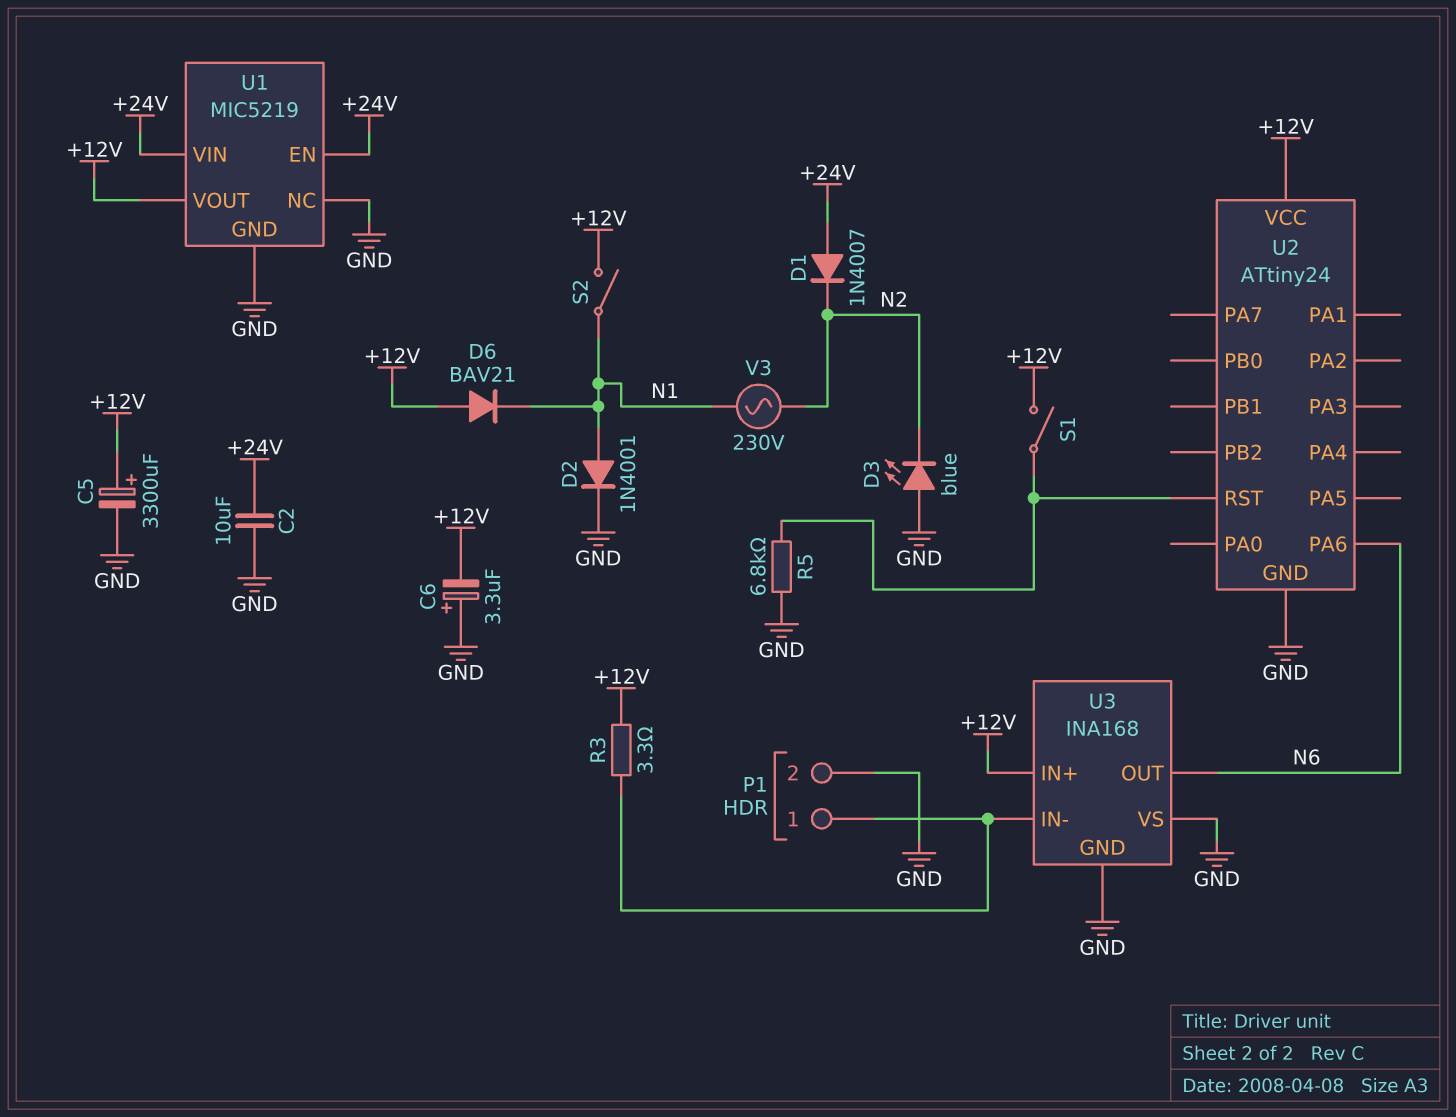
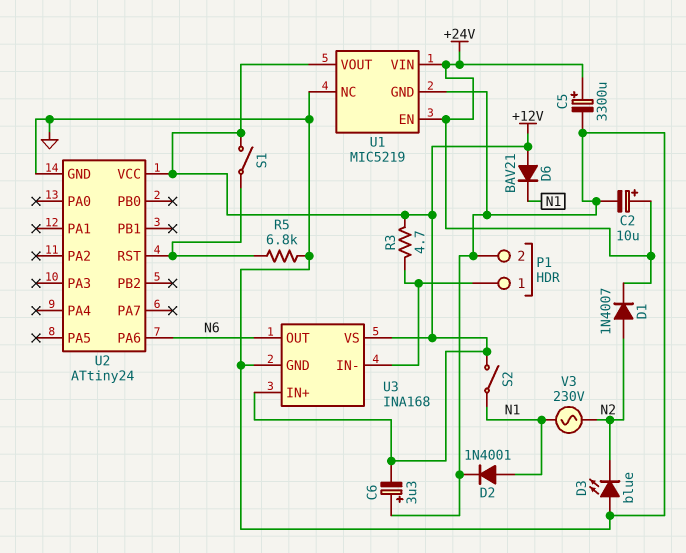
C2: 10uF (+24V, GND) -> 10uF (plus +24V, minus GND)
C5: 3300uF (plus +12V, minus GND) -> 3300uF (plus +24V, minus GND)
D1: diode 1N4007 (A +24V, K N2) -> diode 1N4007 (A N2, K +24V)
R3: 3.3 (+12V, P1/1) -> 4.7 (+12V, P1/1)
U3 pin VS: GND -> +12V

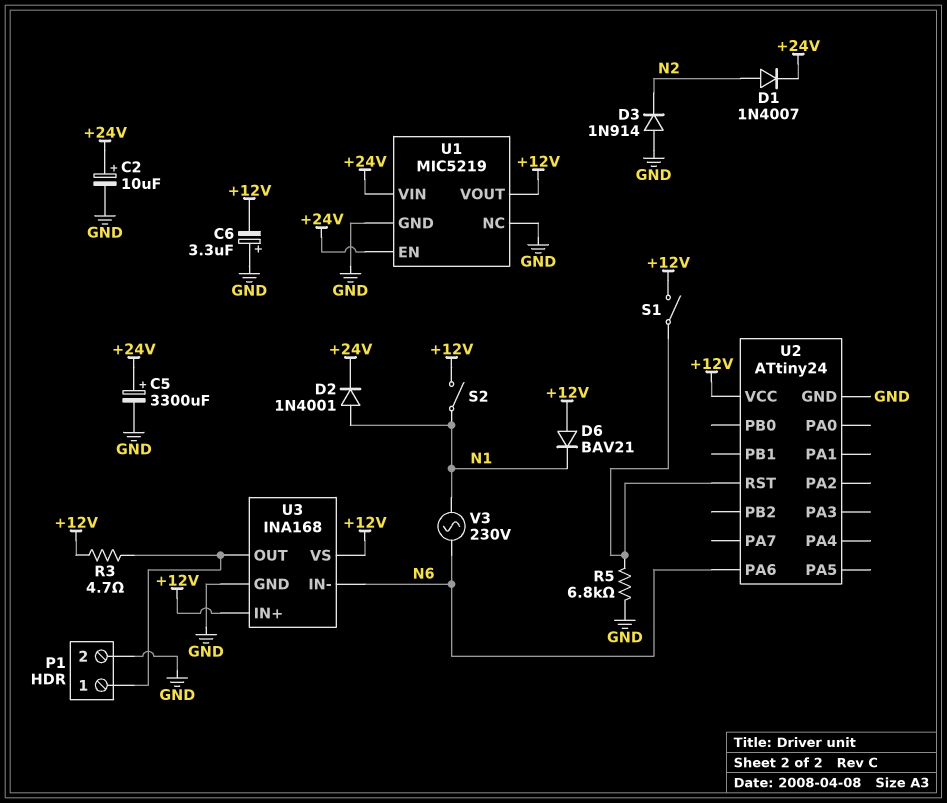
D2: diode 1N4001 (A N1, K GND) -> diode 1N4001 (A N1, K +24V)
D3: LED blue (A GND, K N2) -> diode 1N914 (A GND, K N2)
U3 pin IN-: P1/1 -> N6
U3 pin OUT: N6 -> P1/1
V3: AC 230V (N1, N2) -> AC 230V (N1, N6)

